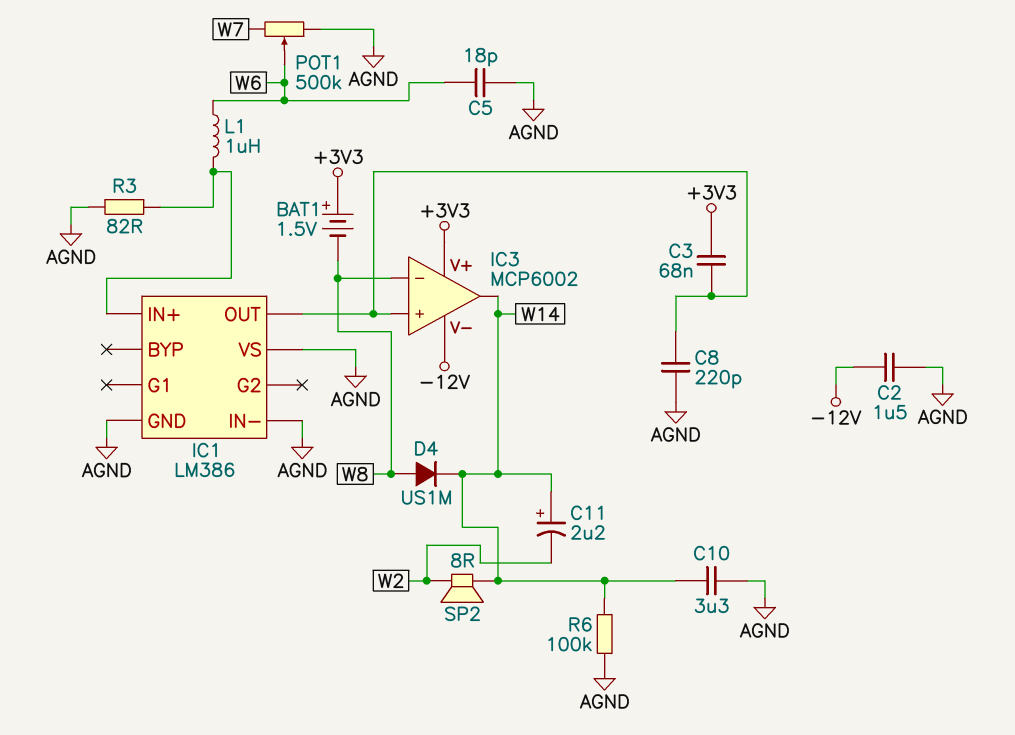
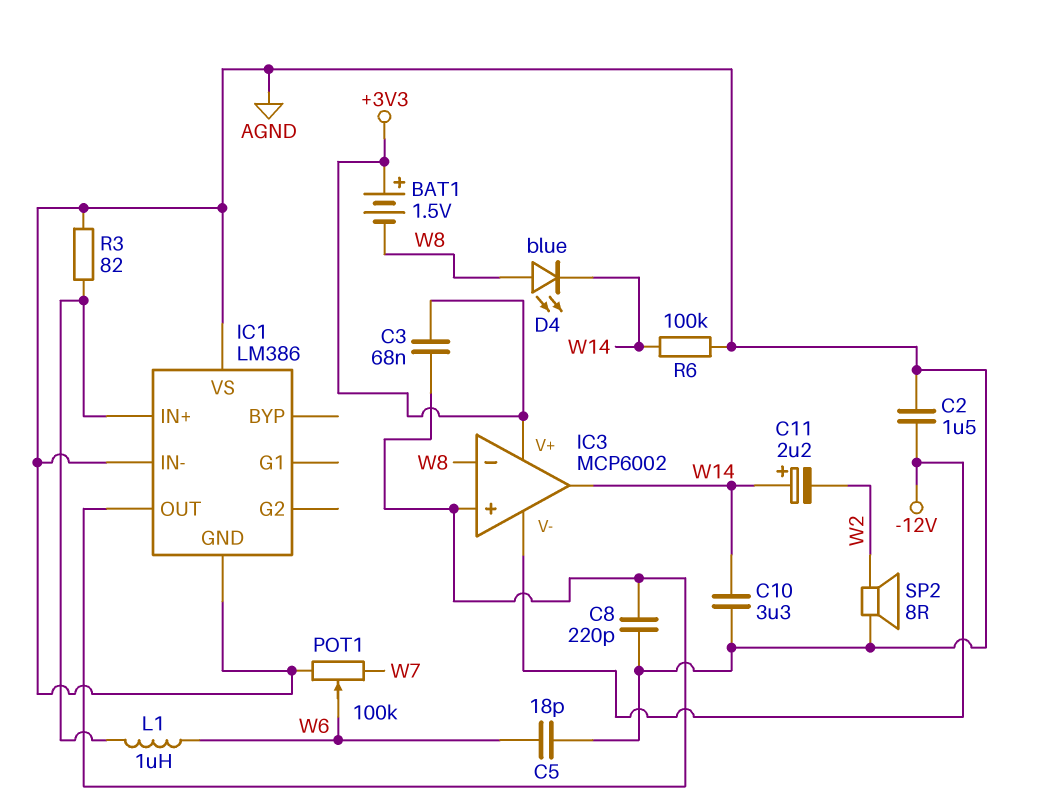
D4: diode US1M (A W8, K W14) -> LED blue (A W8, K W14)
POT1: 500k (AGND, W7, wiper W6) -> 100k (AGND, W7, wiper W6)
SP2: speaker 8R (W2, W14) -> speaker 8R (AGND, W2)

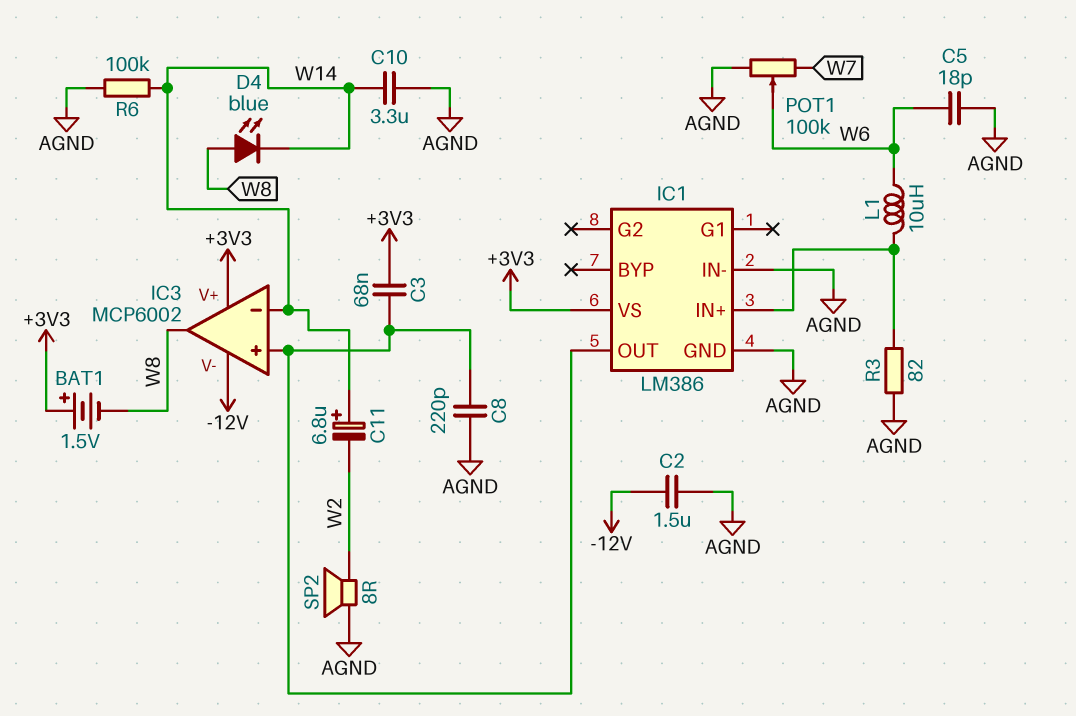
C11: 2.2uF (plus W14, minus W2) -> 6.8uF (plus W14, minus W2)
IC1 pin VS: AGND -> +3V3
IC3 pin in-: W8 -> W14
IC3 pin out: W14 -> W8
L1: 1uH (IC1/IN+, W6) -> 10uH (IC1/IN+, W6)

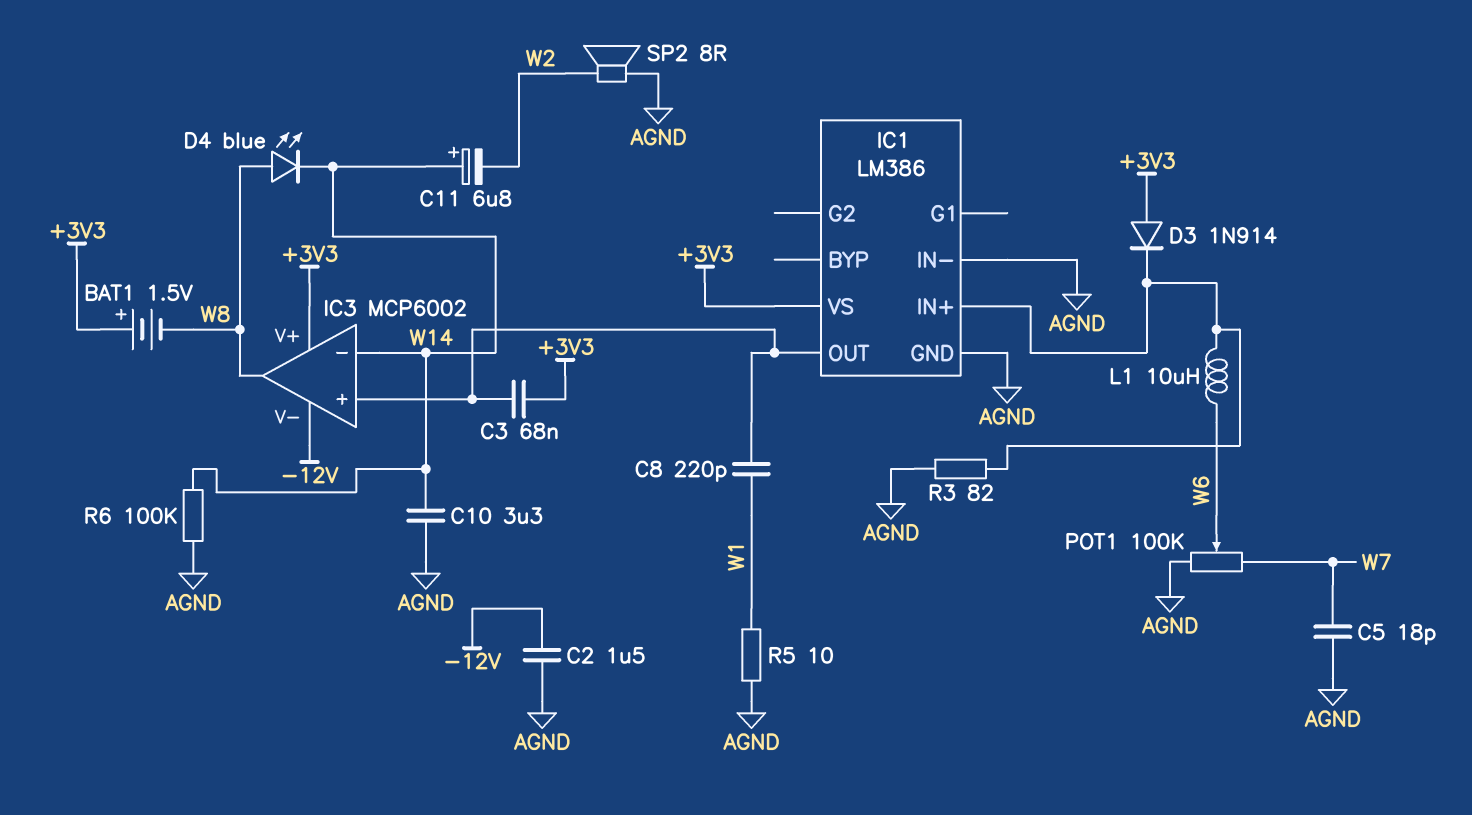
C5: 18pF (AGND, W6) -> 18pF (AGND, W7)
C8: 220pF (AGND, IC1/OUT) -> 220pF (IC1/OUT, W1)
D3: none -> diode 1N914 (A +3V3, K IC1/IN+)
R5: none -> 10 (AGND, W1)

